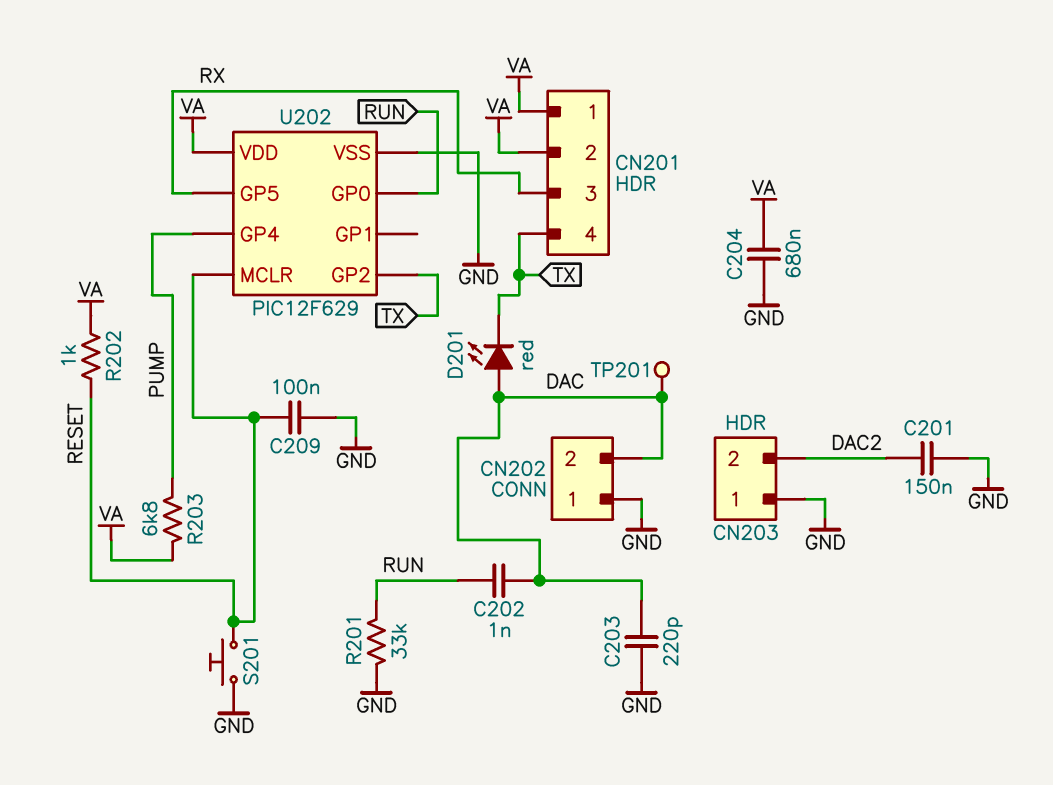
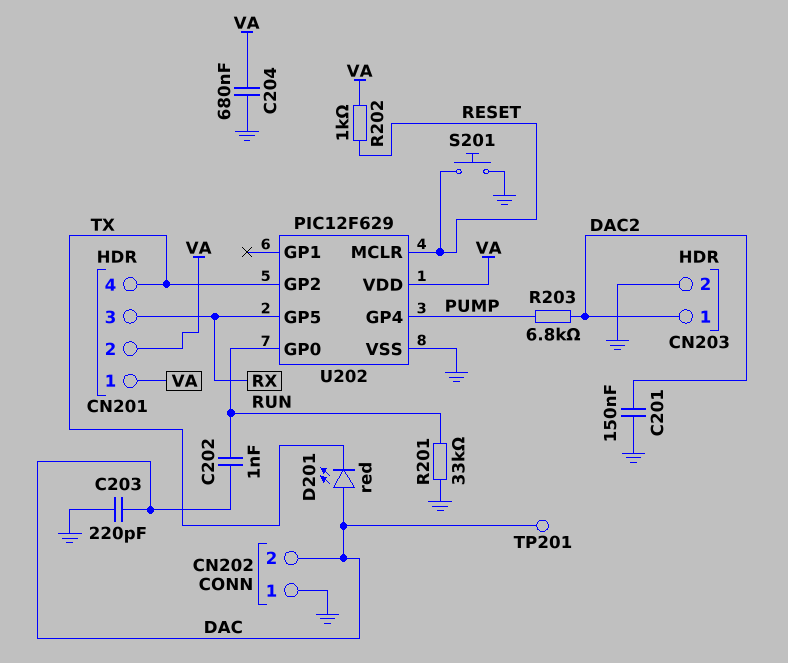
C209: 100nF (GND, RESET) -> none
CN203 pin 1: GND -> DAC2
CN203 pin 2: DAC2 -> GND
R203: 6.8k (PUMP, VA) -> 6.8k (DAC2, PUMP)

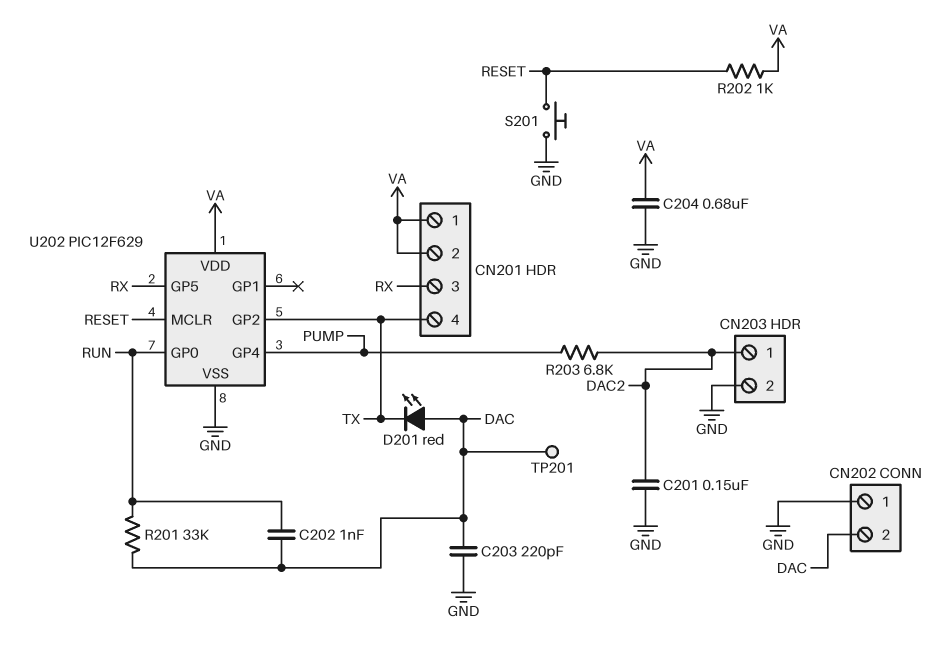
R201: 33k (GND, RUN) -> 33k (DAC, RUN)

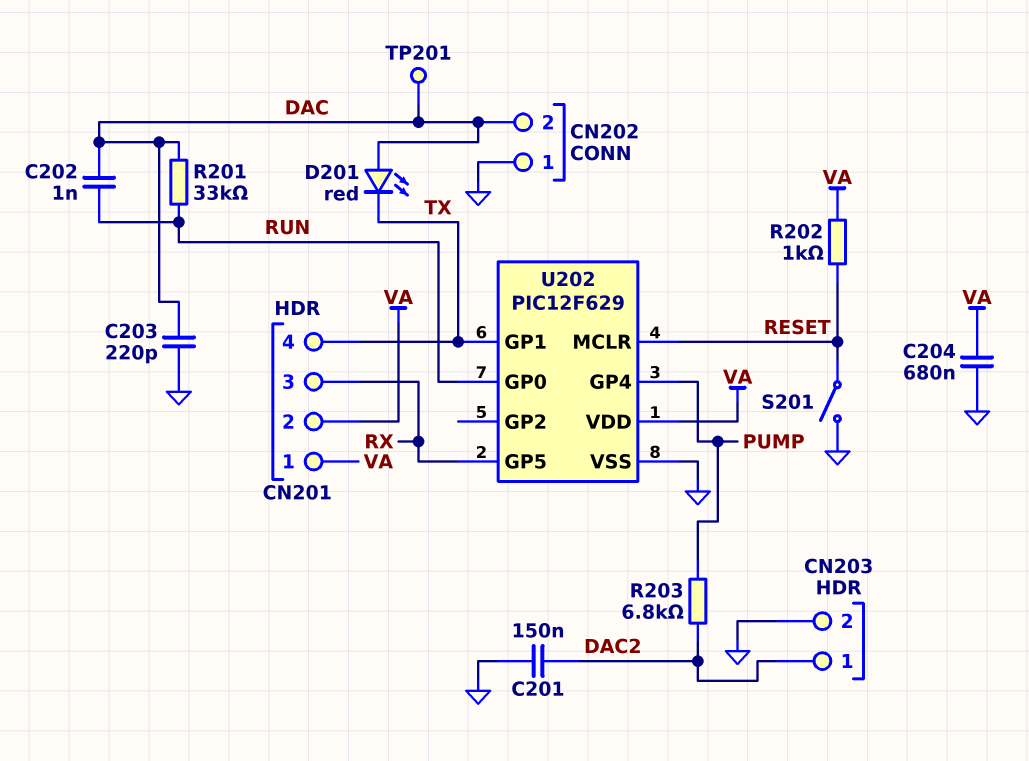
S201: button (GND, RESET) -> switch (GND, RESET)
U202 pin GP1: none -> TX
U202 pin GP2: TX -> none

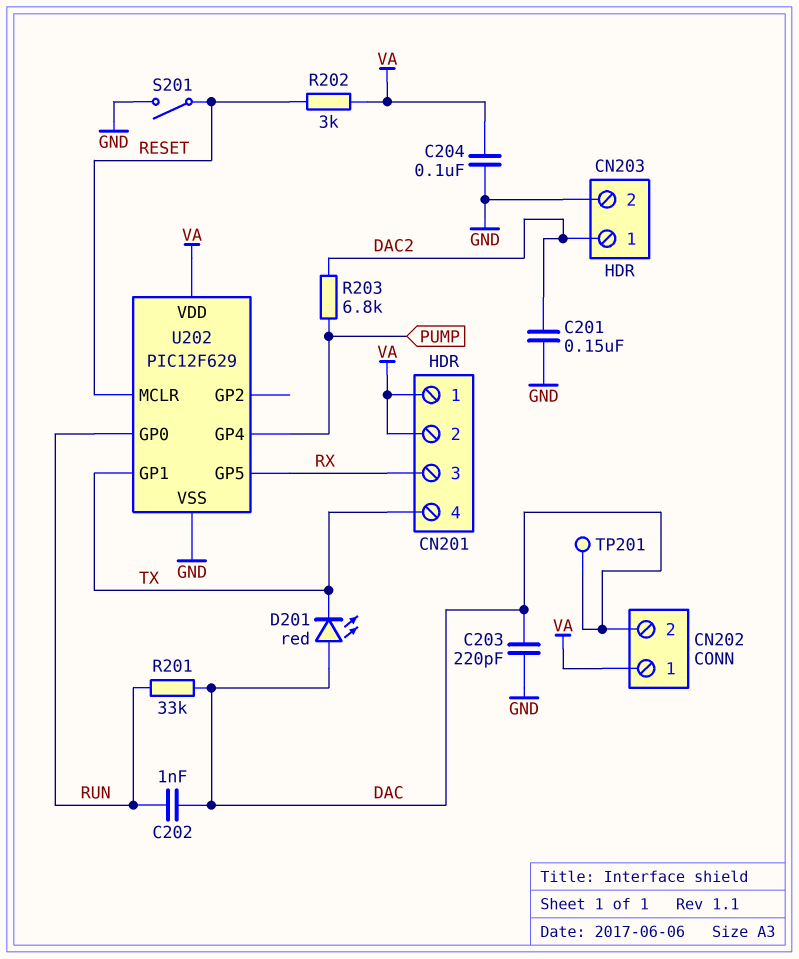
C204: 680nF (GND, VA) -> 100nF (GND, VA)
CN202 pin 1: GND -> VA
R202: 1k (RESET, VA) -> 3k (RESET, VA)

